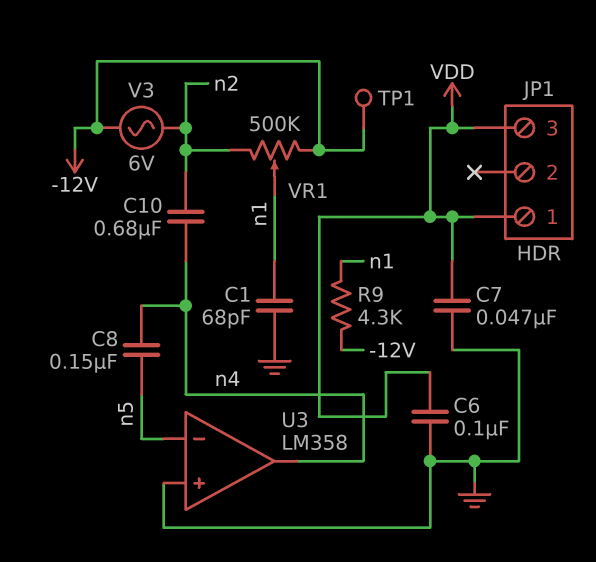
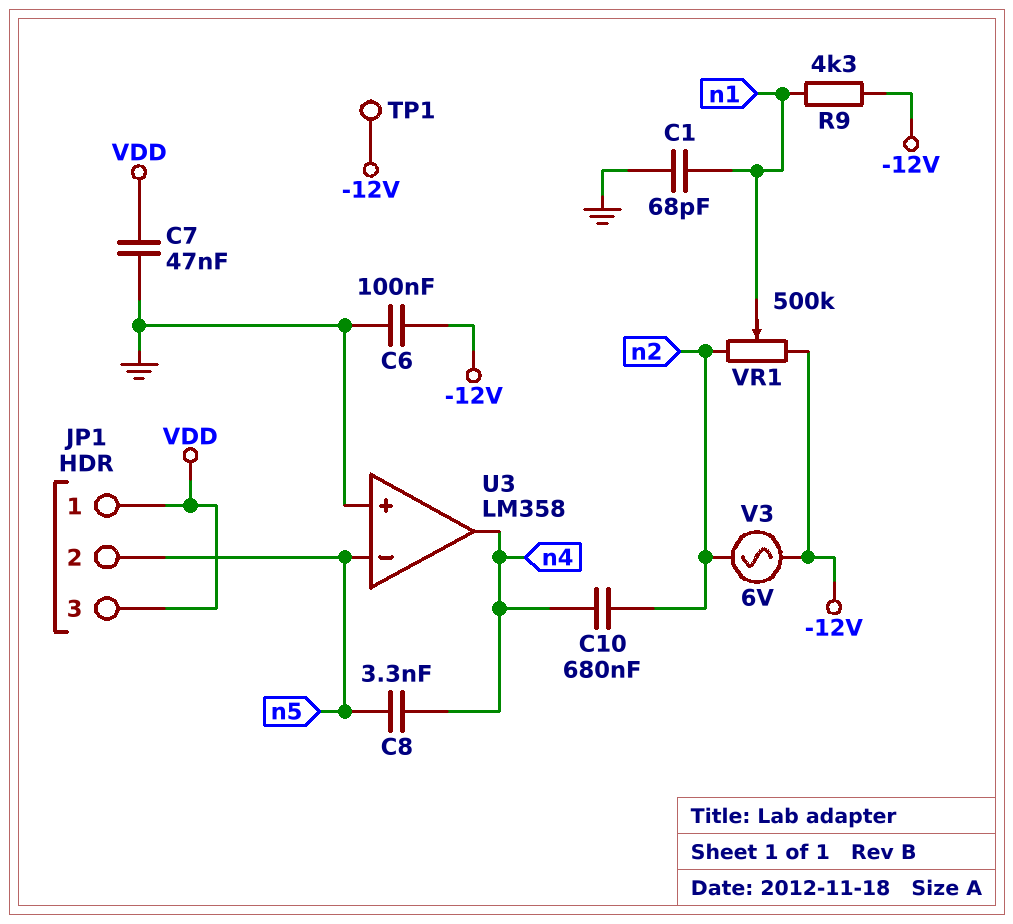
C6: 100nF (GND, VDD) -> 100nF (-12V, GND)
C8: 150nF (n4, n5) -> 3.3nF (n4, n5)
JP1 pin 2: none -> n5

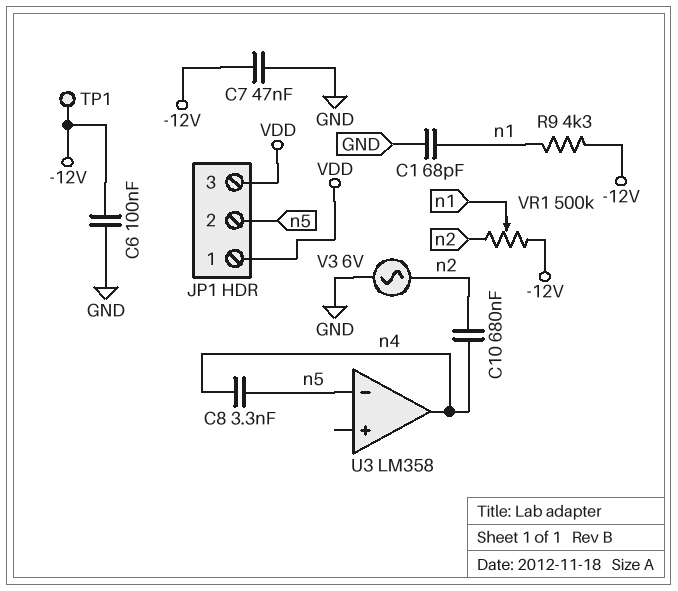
C7: 47nF (GND, VDD) -> 47nF (-12V, GND)
U3 pin in+: GND -> none
V3: AC 6V (-12V, n2) -> AC 6V (GND, n2)

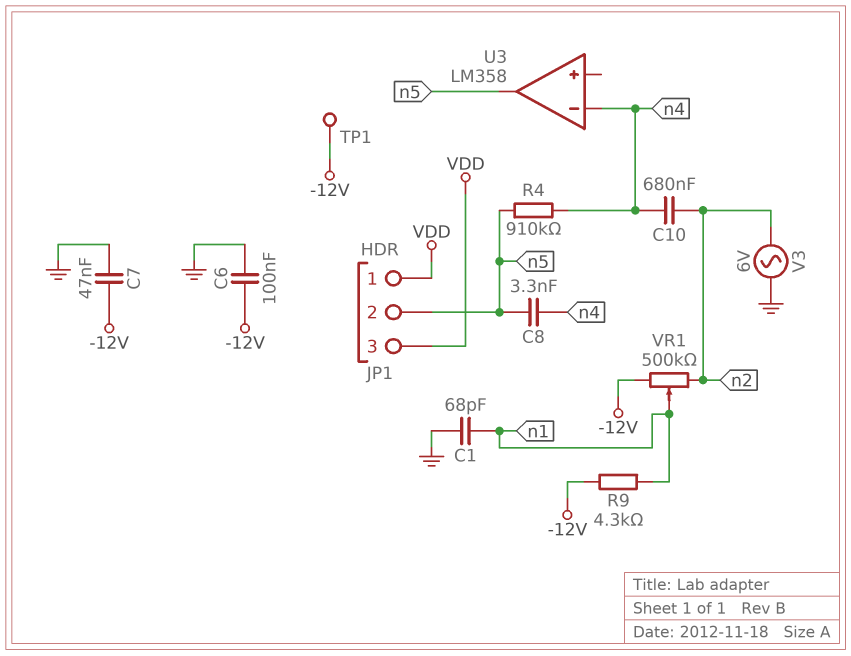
R4: none -> 910k (n4, n5)
U3 pin in-: n5 -> n4
U3 pin out: n4 -> n5

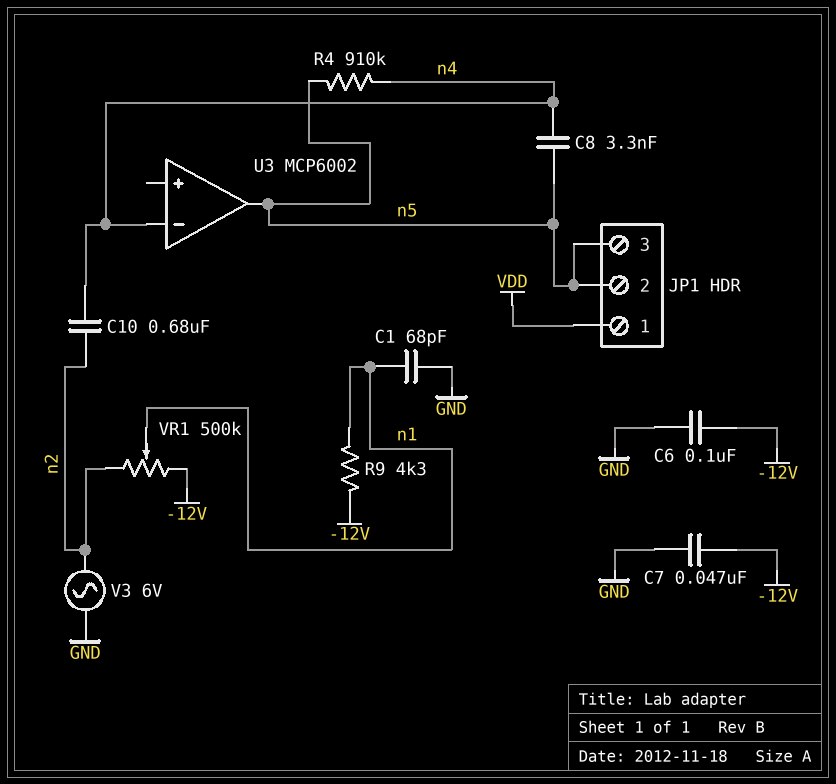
JP1 pin 3: VDD -> n5
TP1: test point (-12V) -> none
U3: LM358 -> MCP6002

